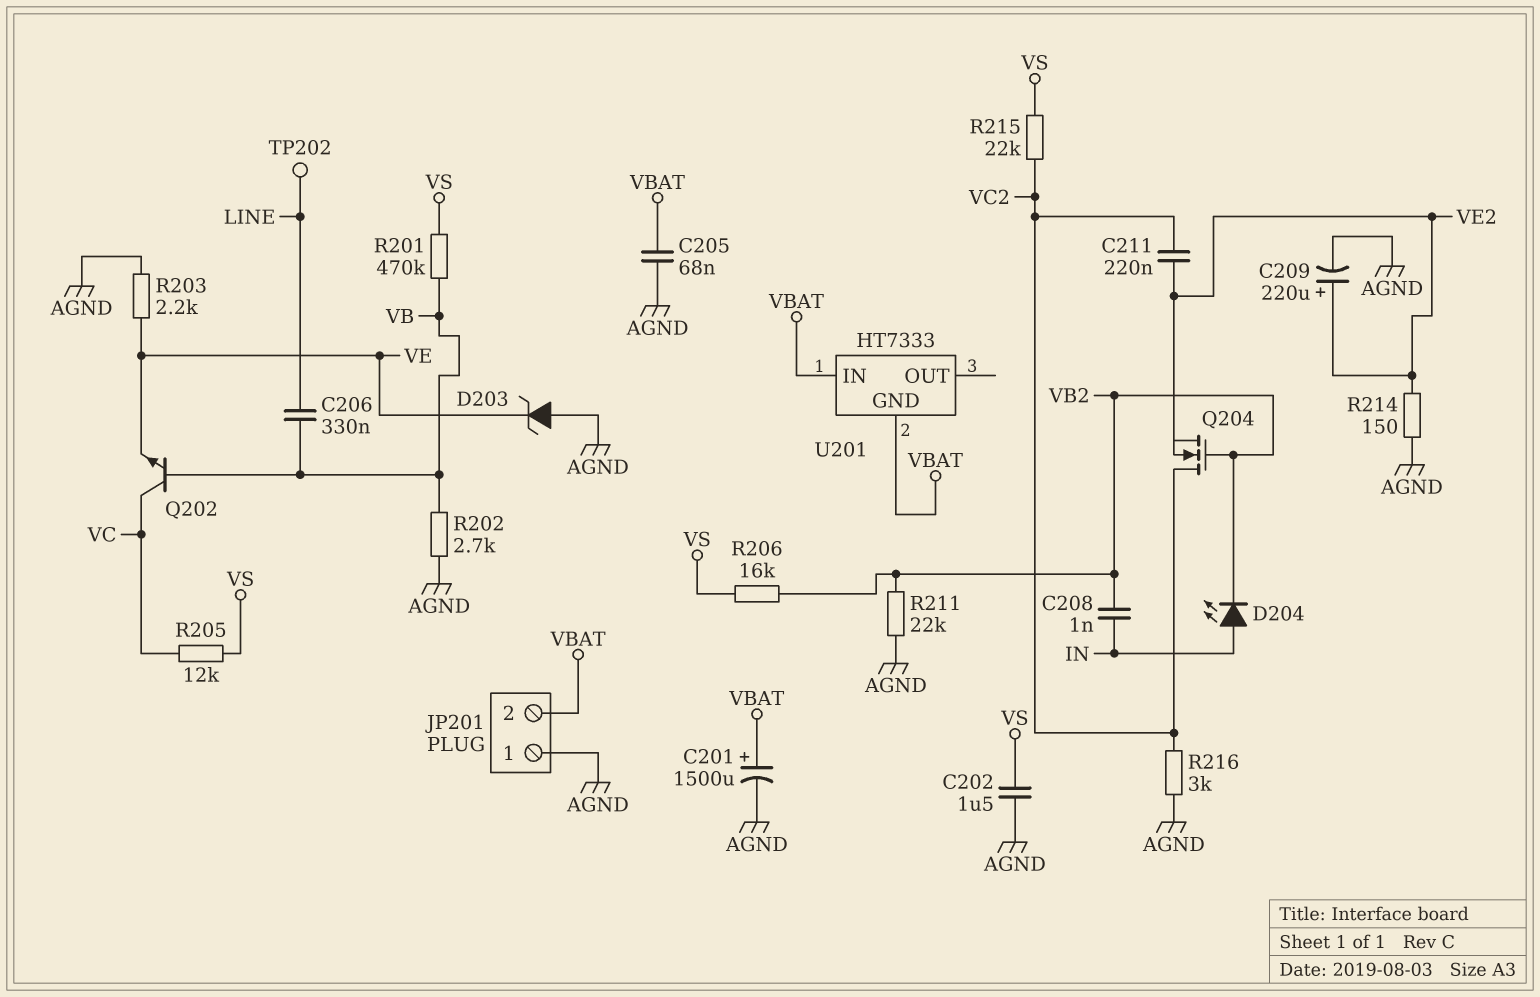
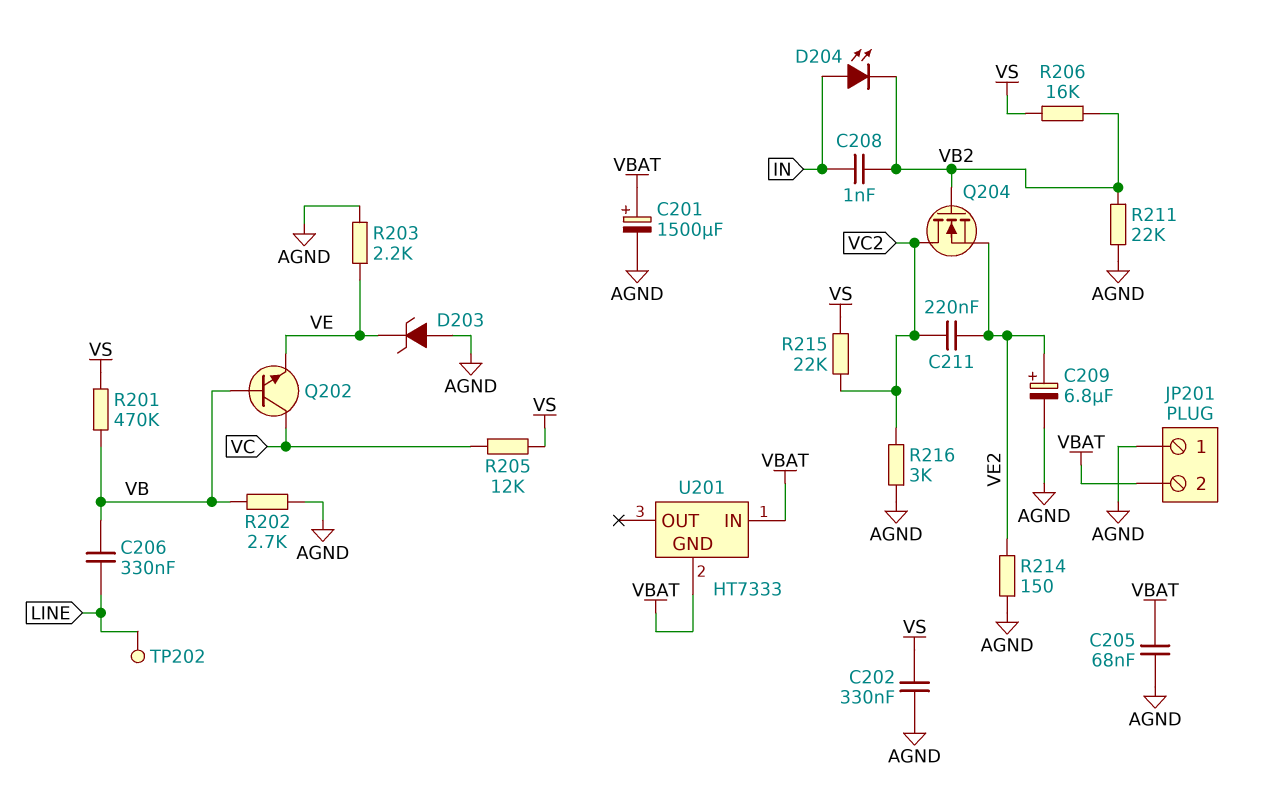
C202: 1.5uF (AGND, VS) -> 330nF (AGND, VS)
C209: 220uF (plus VE2, minus AGND) -> 6.8uF (plus VE2, minus AGND)

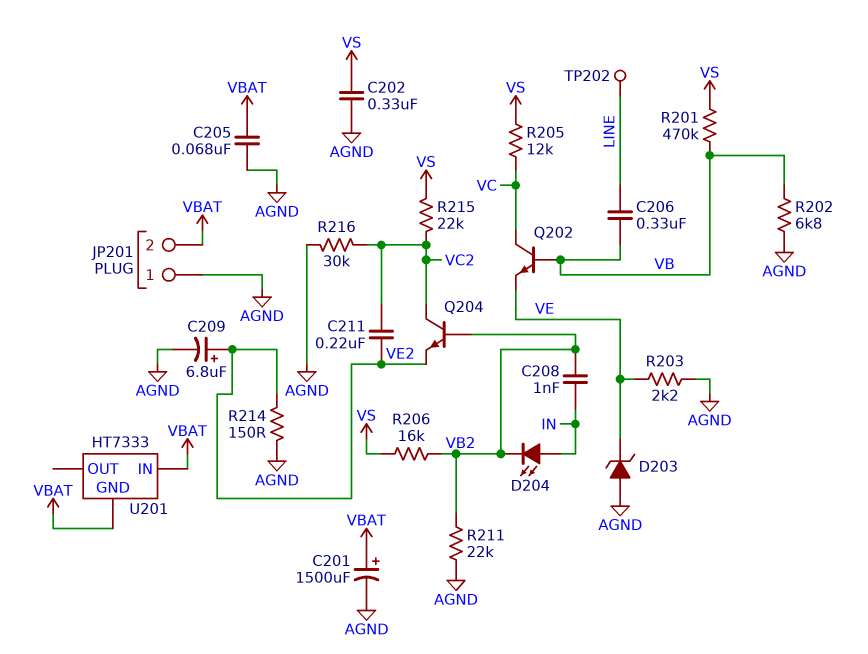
Q204: NMOS (G VB2, D VC2, S VE2) -> NPN (B VB2, C VC2, E VE2)
R202: 2.7k (AGND, VB) -> 6.8k (AGND, VB)
R216: 3k (AGND, VC2) -> 30k (AGND, VC2)

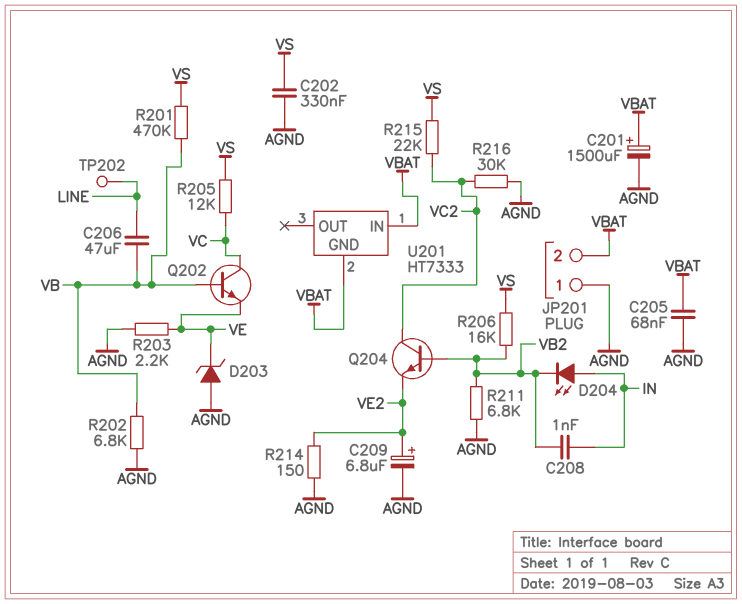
C206: 330nF (LINE, VB) -> 47uF (LINE, VB)
C211: 220nF (VC2, VE2) -> none
R211: 22k (AGND, VB2) -> 6.8k (AGND, VB2)

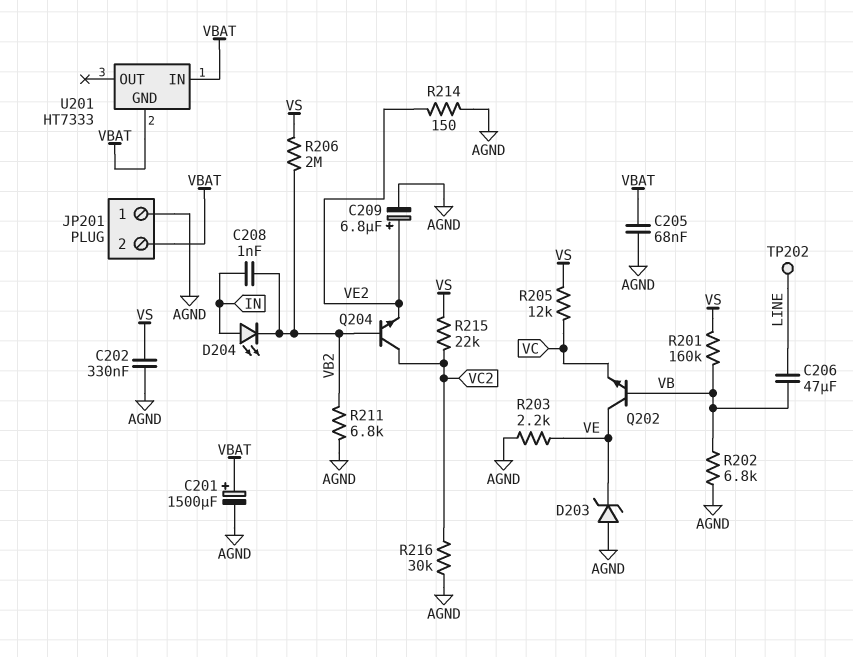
Q202: NPN (B VB, C VC, E VE) -> NPN (B VB, C VE, E VC)
R201: 470k (VB, VS) -> 160k (VB, VS)
R206: 16k (VB2, VS) -> 2M (VB2, VS)

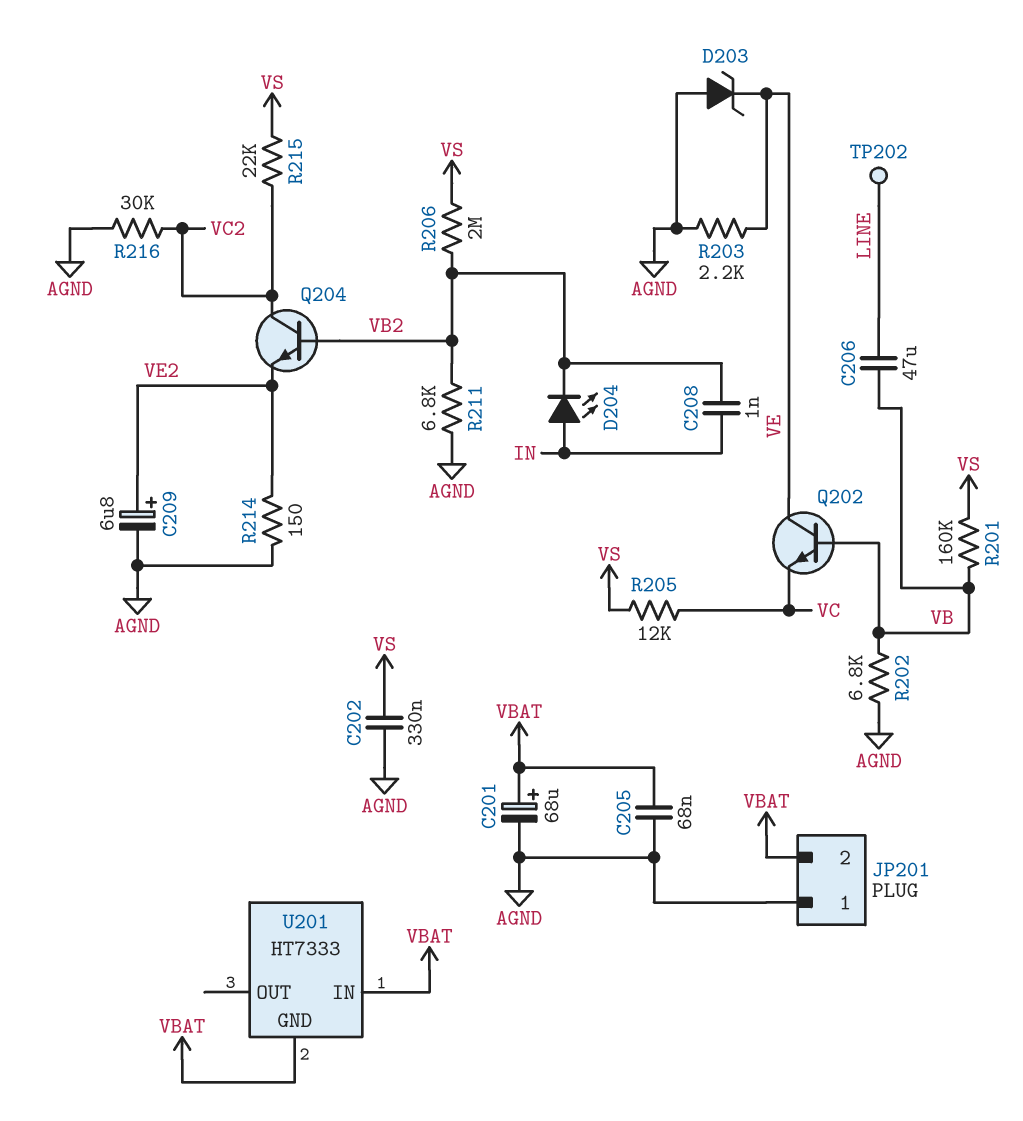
C201: 1500uF (plus VBAT, minus AGND) -> 68uF (plus VBAT, minus AGND)

